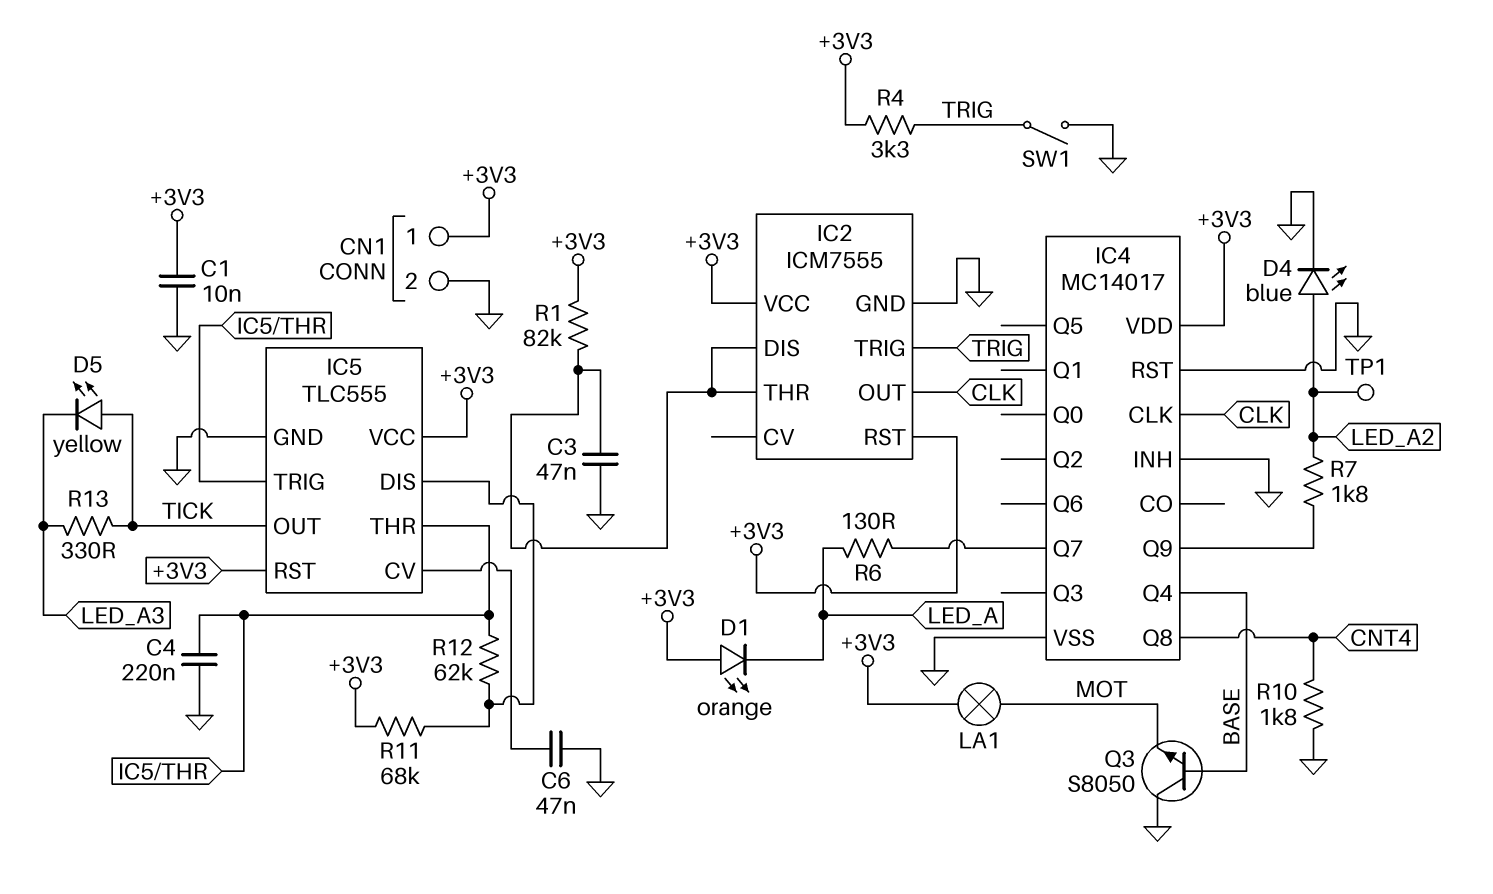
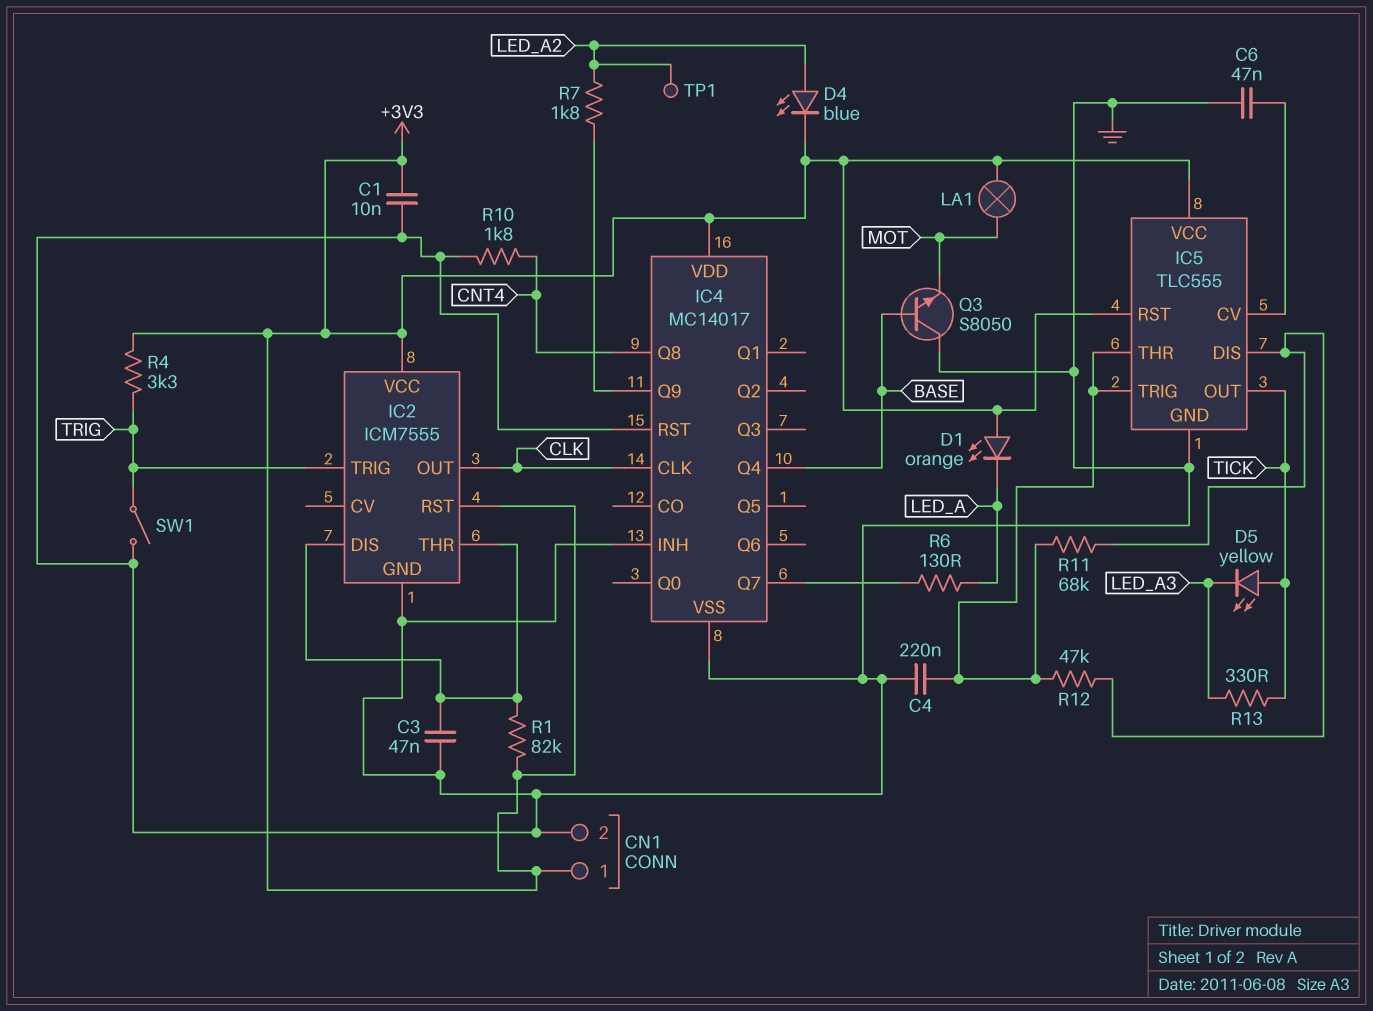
D4: LED blue (A LED_A2, K GND) -> LED blue (A LED_A2, K +3V3)
R11: 68k (+3V3, IC5/DIS) -> 68k (IC5/DIS, IC5/THR)
R12: 62k (IC5/DIS, IC5/THR) -> 47k (IC5/DIS, IC5/THR)

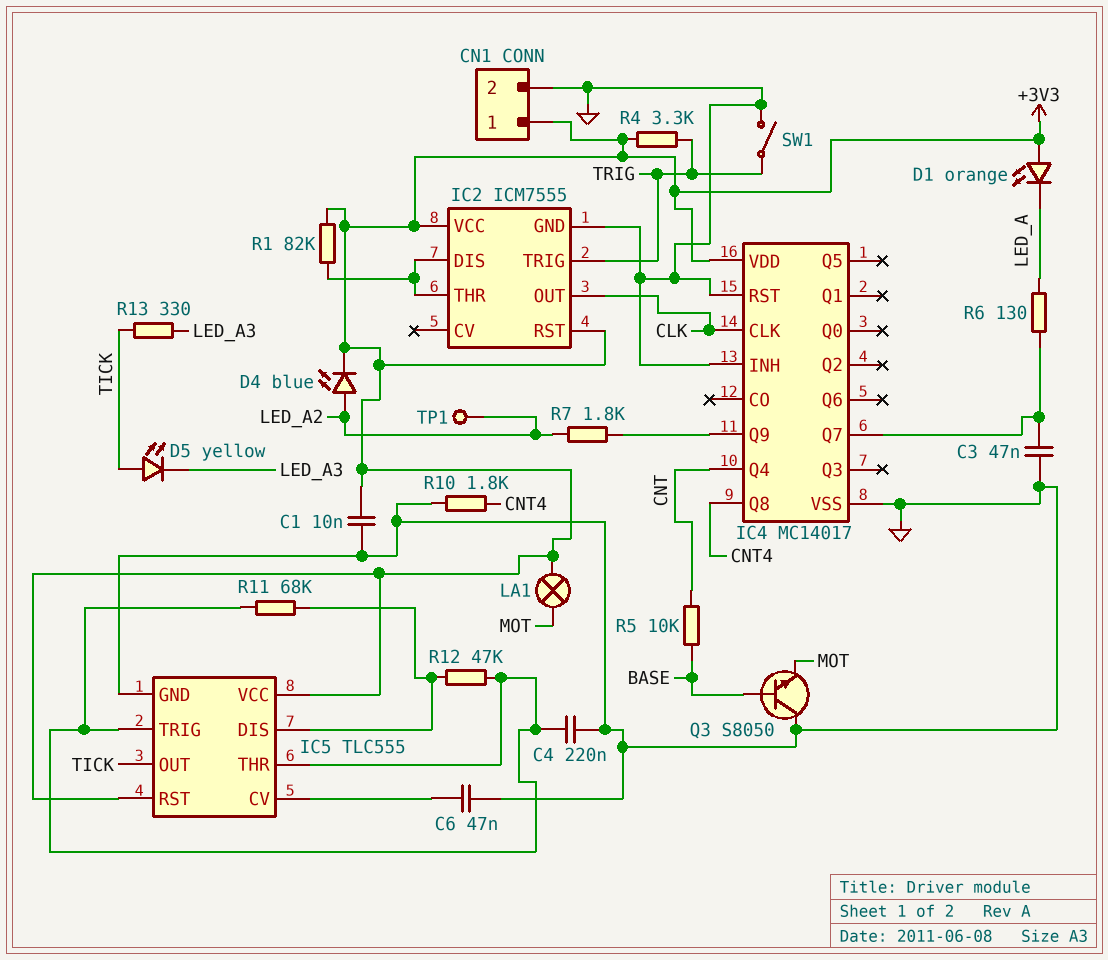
C3: 47nF (GND, IC2/DIS) -> 47nF (GND, IC4/Q7)
IC4 pin Q4: BASE -> CNT
R5: none -> 10k (BASE, CNT)

